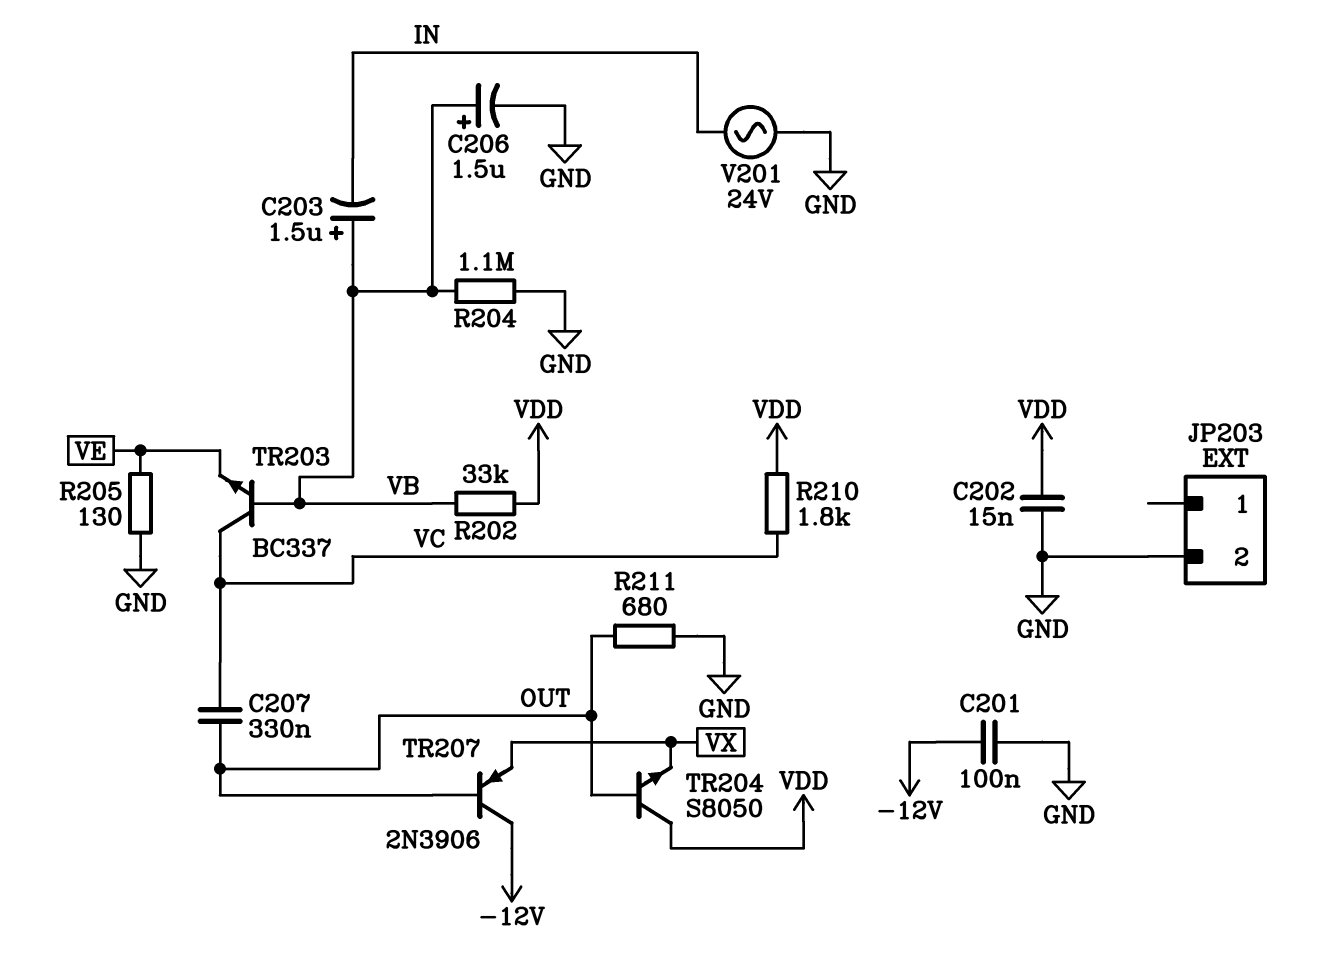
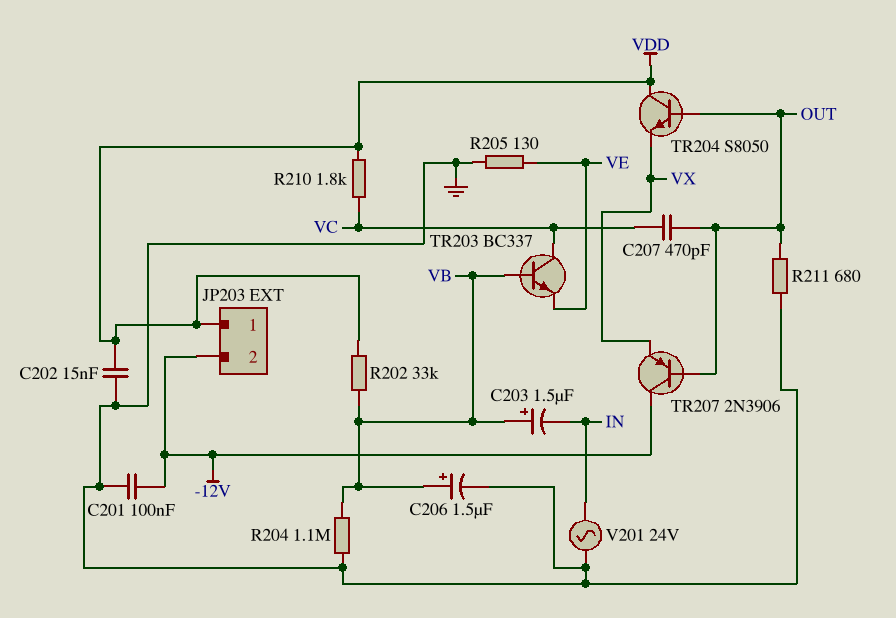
C207: 330nF (OUT, VC) -> 470pF (OUT, VC)
JP203 pin 1: none -> VDD
JP203 pin 2: GND -> -12V

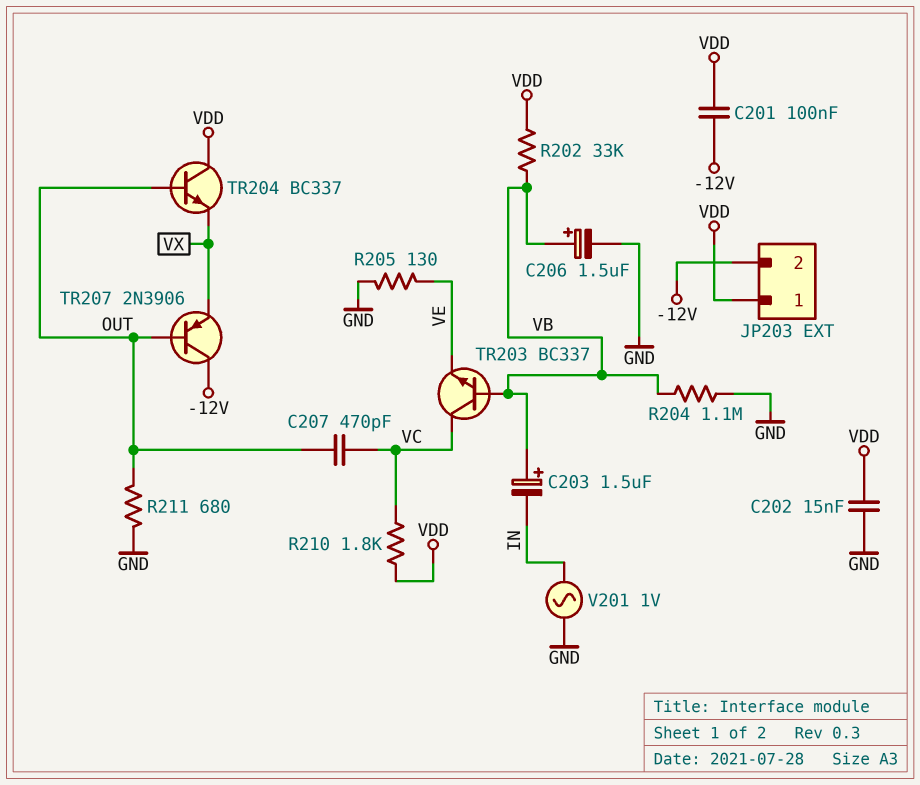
C201: 100nF (-12V, GND) -> 100nF (-12V, VDD)
TR204: NPN S8050 (B OUT, C VDD, E VX) -> NPN BC337 (B OUT, C VDD, E VX)
V201: AC 24V (GND, IN) -> AC 1V (GND, IN)

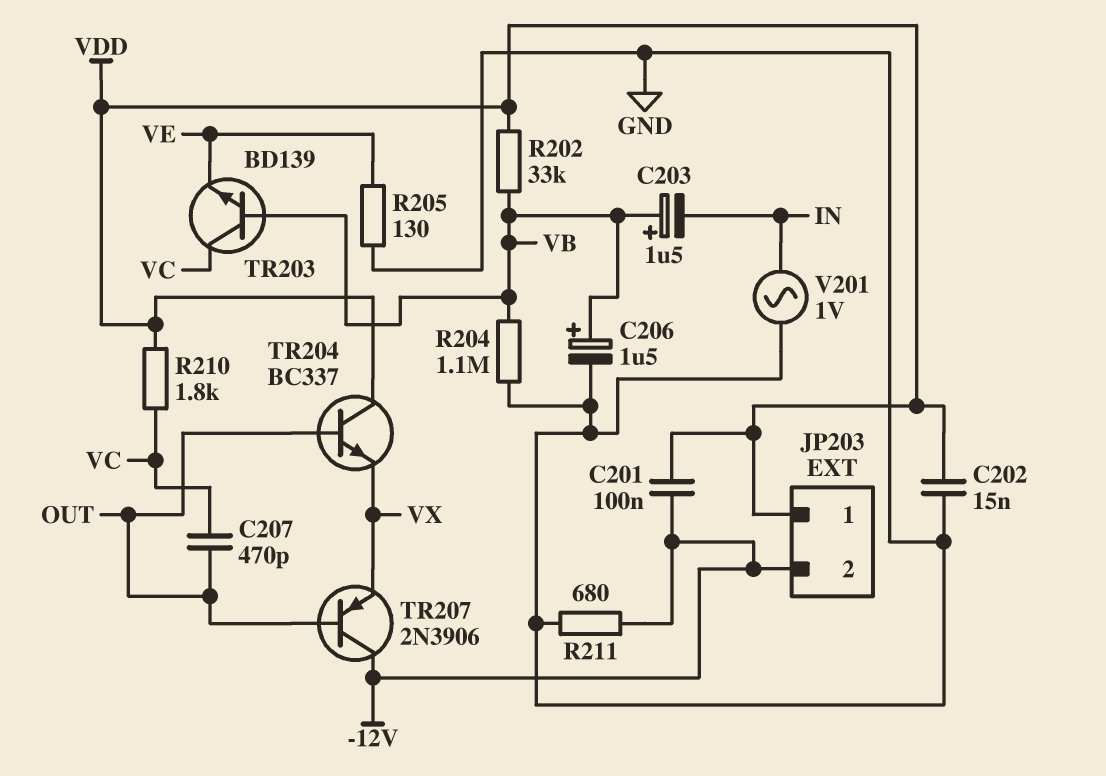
R211: 680 (GND, OUT) -> 680 (-12V, GND)
TR203: NPN BC337 (B VB, C VC, E VE) -> NPN BD139 (B VB, C VC, E VE)

